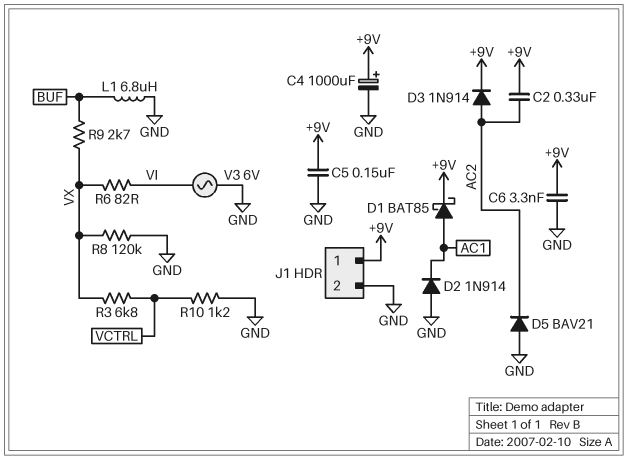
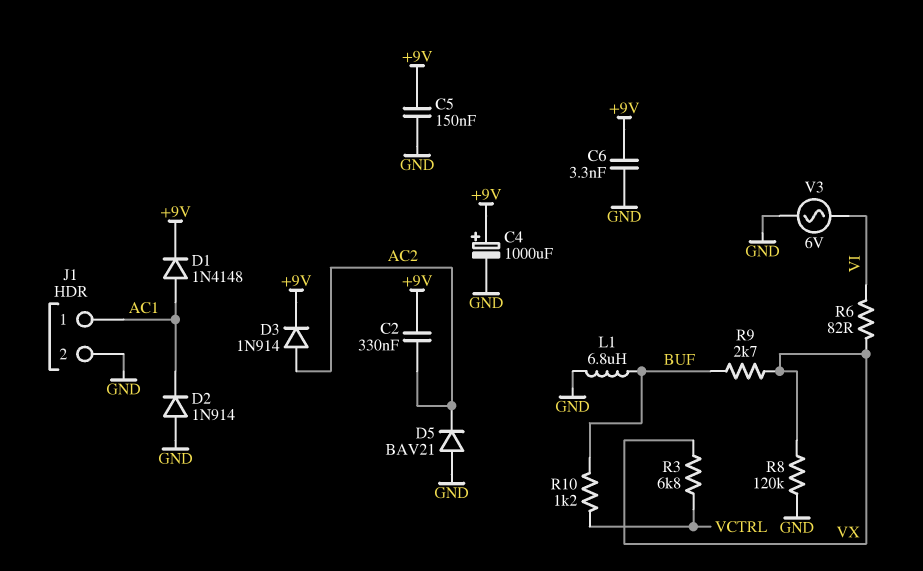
D1: schottky BAT85 (A AC1, K +9V) -> diode 1N4148 (A AC1, K +9V)
J1 pin 1: +9V -> AC1
R10: 1.2k (GND, VCTRL) -> 1.2k (BUF, VCTRL)

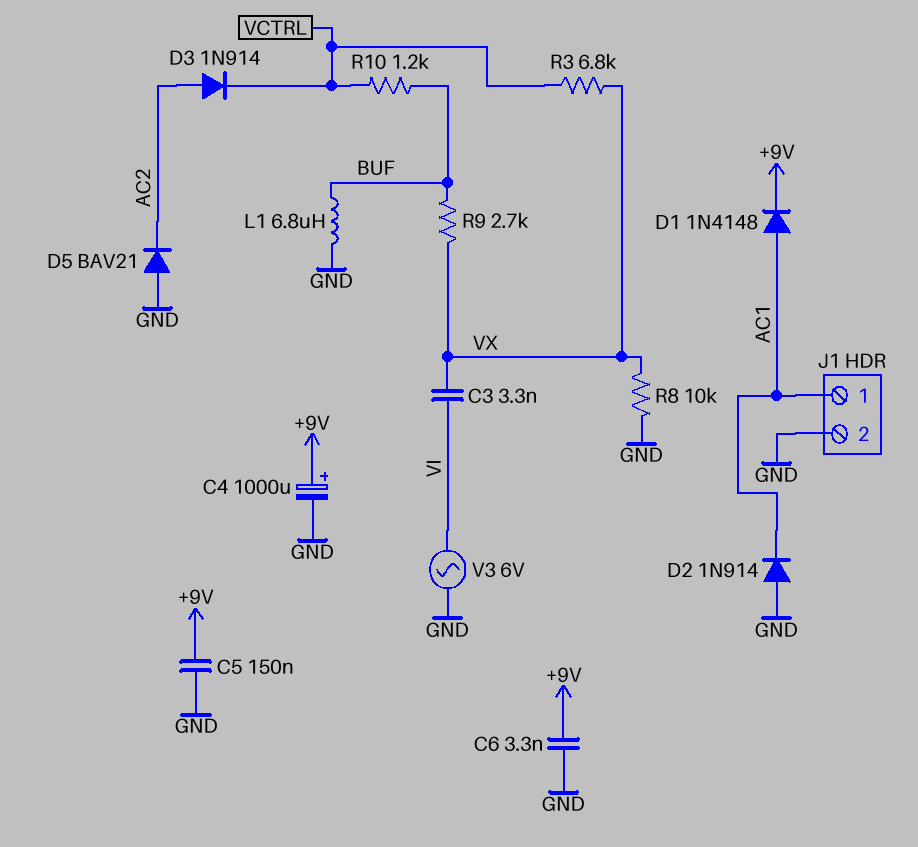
C2: 330nF (+9V, AC2) -> none
C3: none -> 3.3nF (VI, VX)
D3: diode 1N914 (A AC2, K +9V) -> diode 1N914 (A AC2, K VCTRL)
R6: 82 (VI, VX) -> none
R8: 120k (GND, VX) -> 10k (GND, VX)

